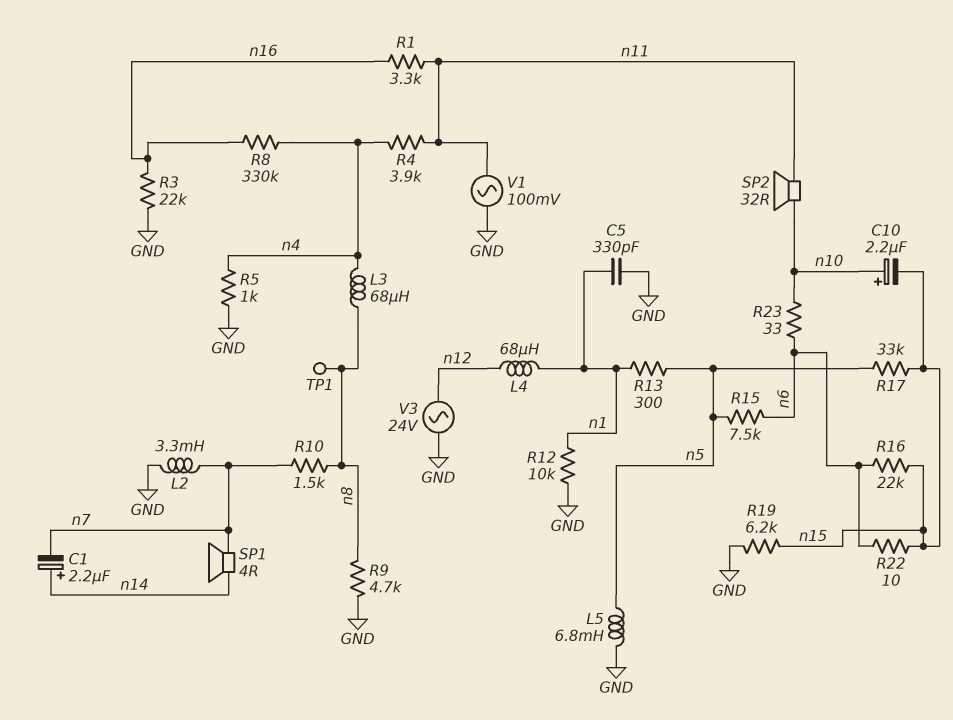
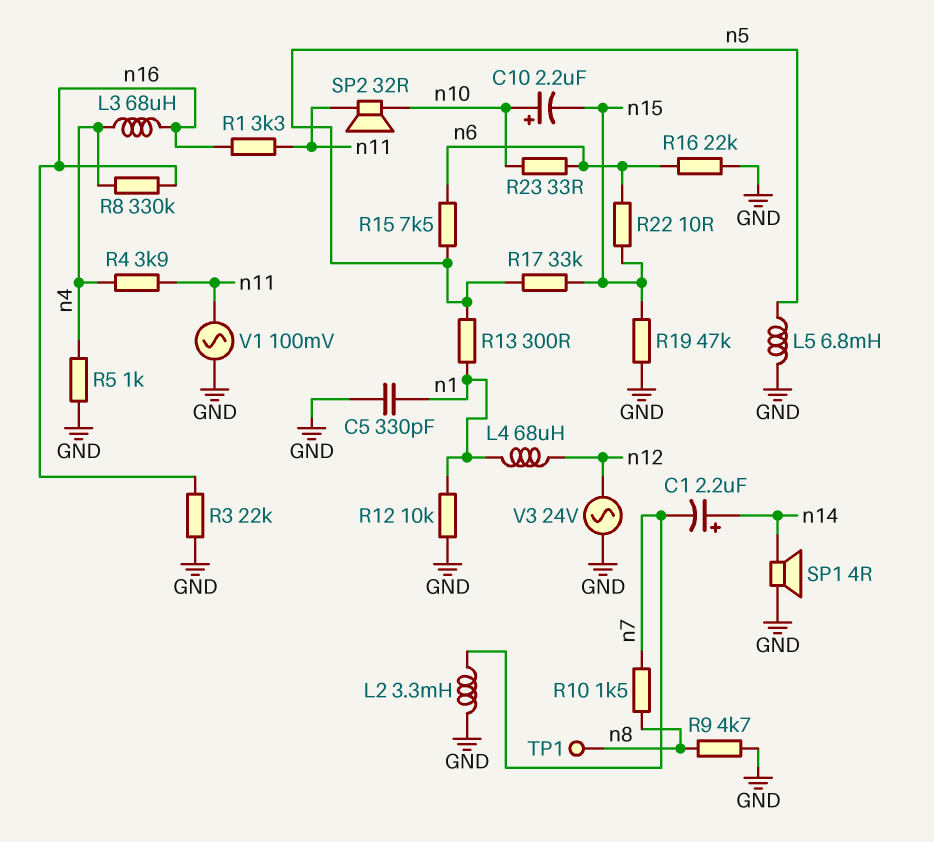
L3: 68uH (n4, n8) -> 68uH (n4, n16)
R16: 22k (n6, n15) -> 22k (GND, n6)
R19: 6.2k (GND, n15) -> 47k (GND, n15)
SP1: speaker 4R (n7, n14) -> speaker 4R (GND, n14)

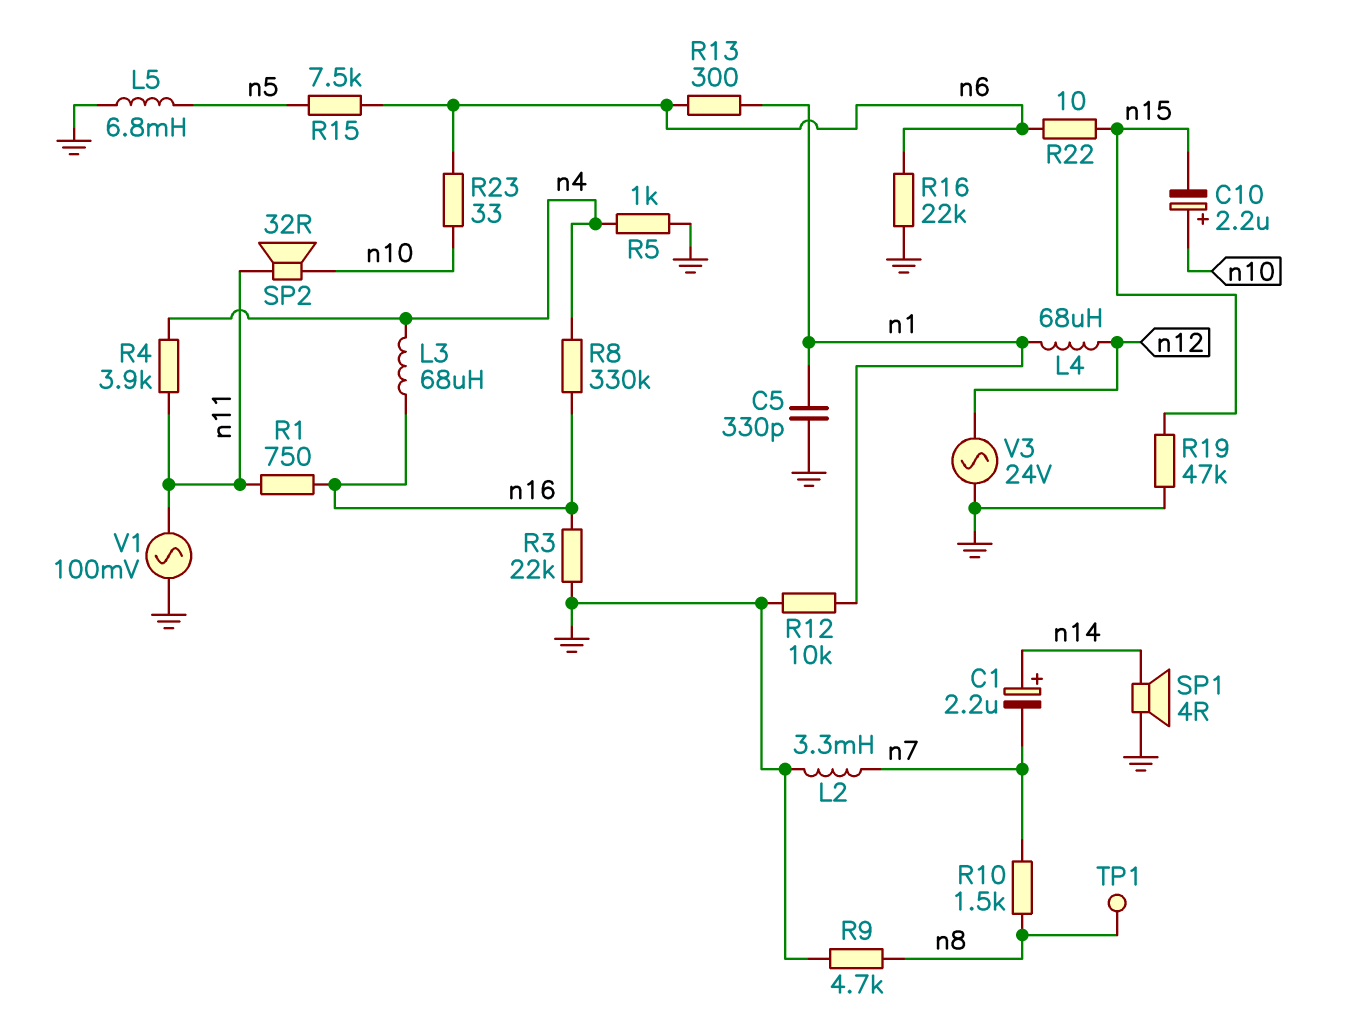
R1: 3.3k (n11, n16) -> 750 (n11, n16)
R13: 300 (n1, n5) -> 300 (n1, n6)
R17: 33k (n5, n15) -> none

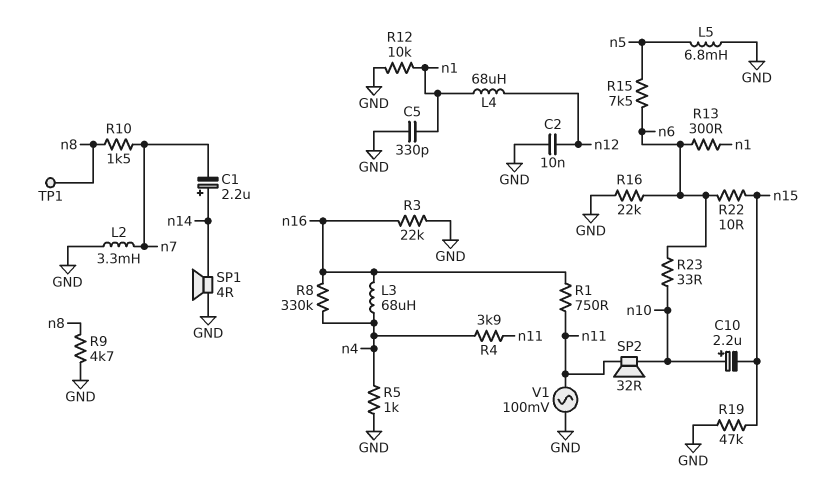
C2: none -> 10nF (GND, n12)
V3: AC 24V (GND, n12) -> none

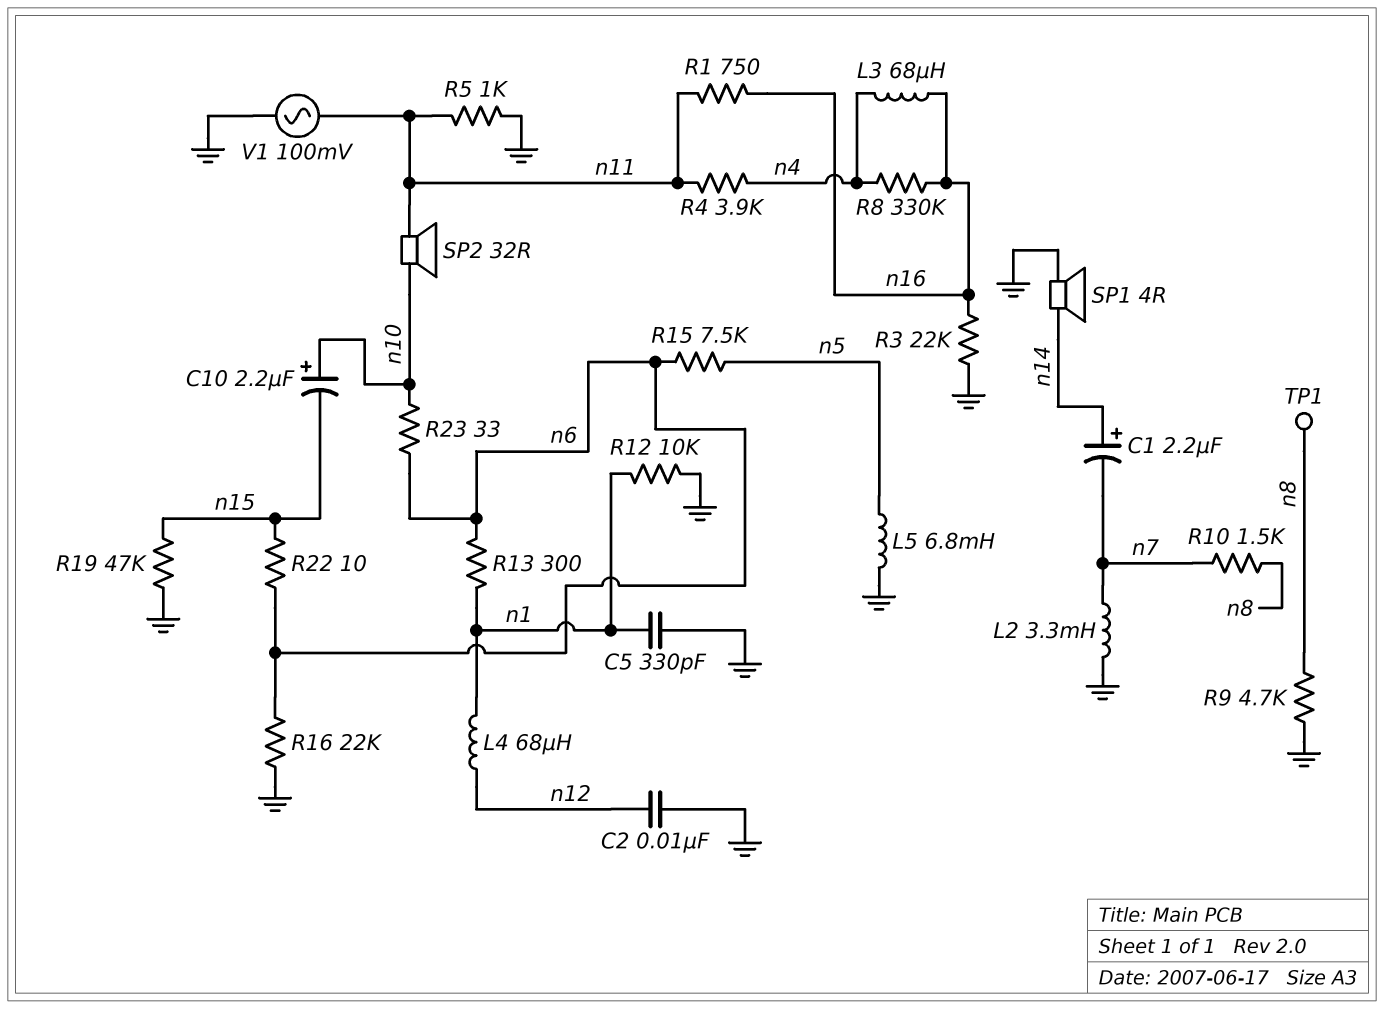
R5: 1k (GND, n4) -> 1k (GND, n11)

